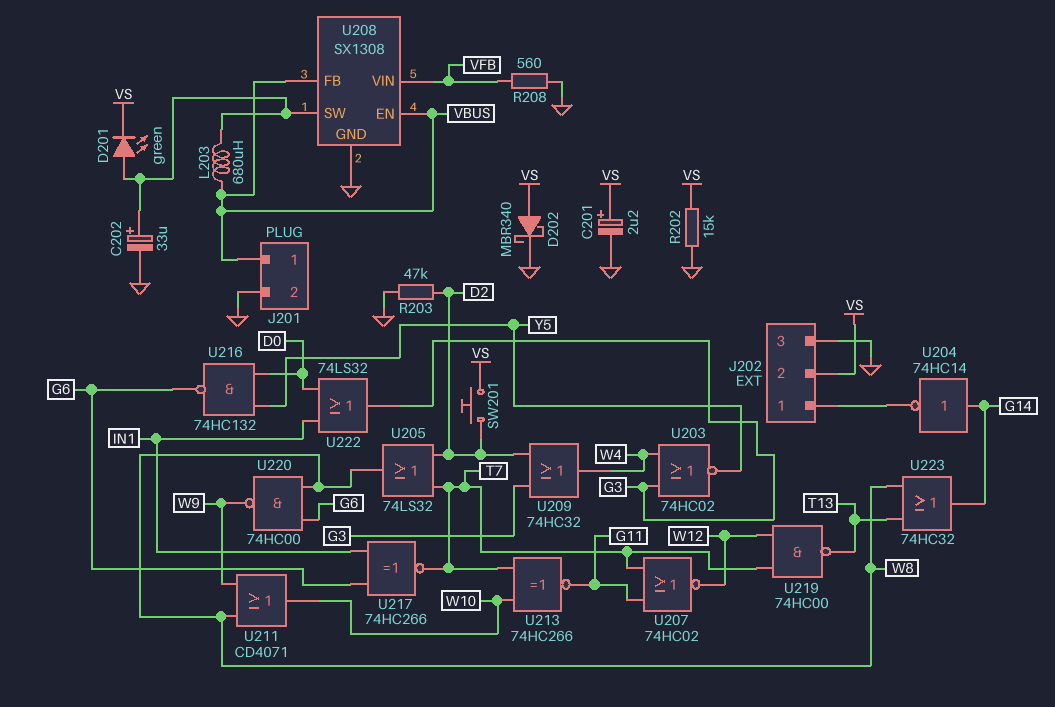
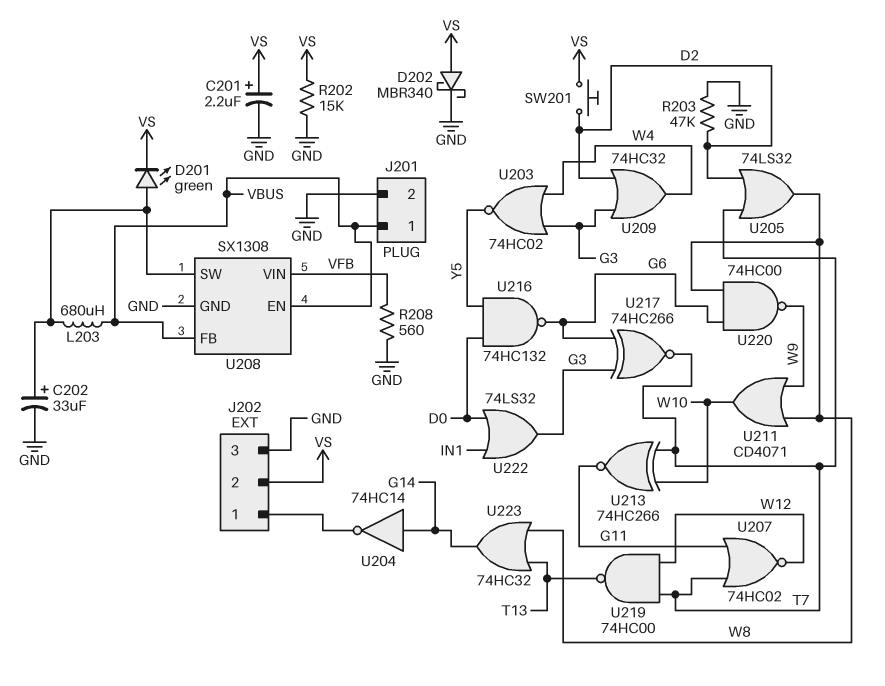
U217: XNOR 74HC266 (in G6, in IN1, out T7) -> XNOR 74HC266 (in G3, in G6, out T7)

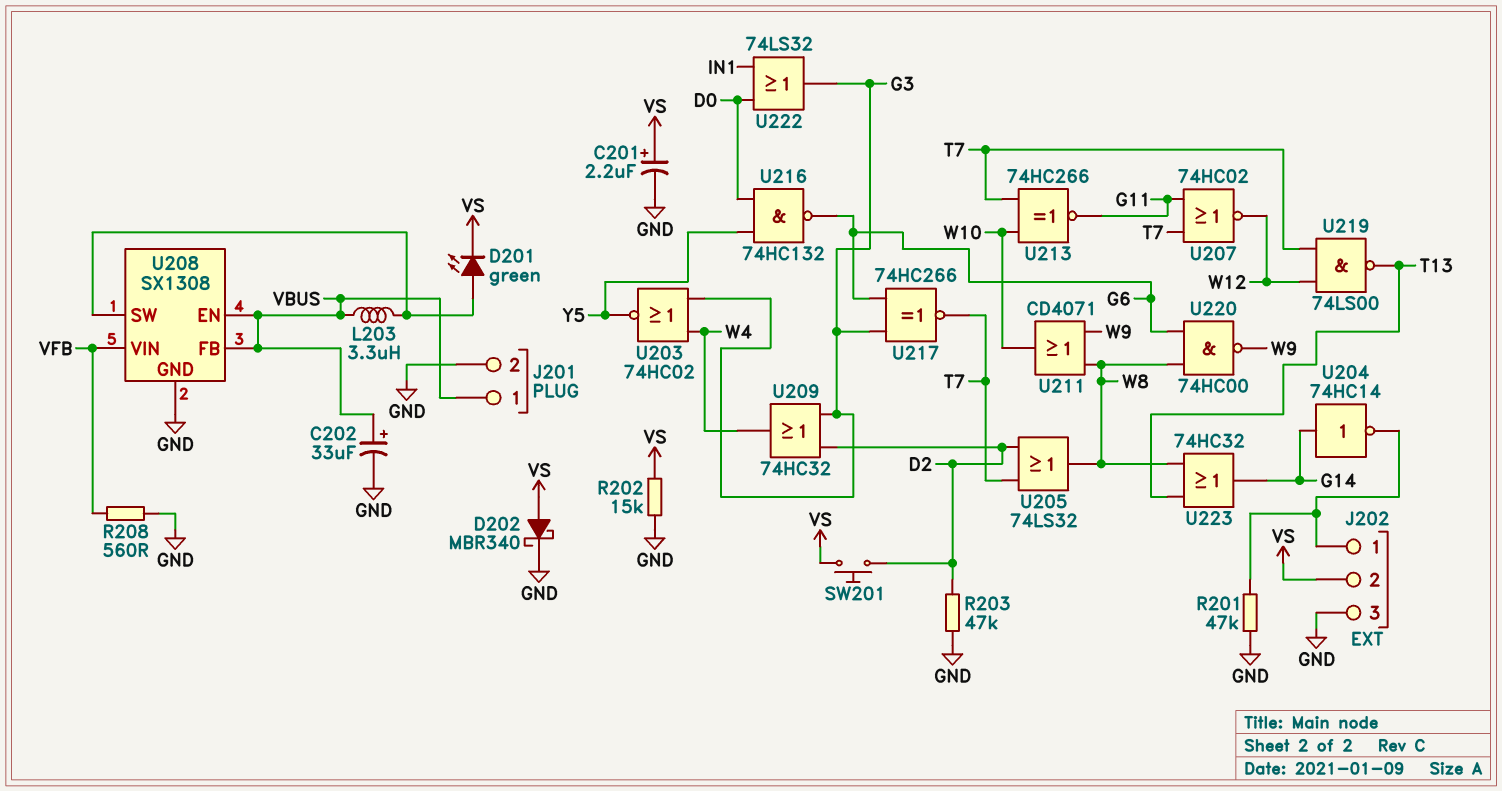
C202: 33uF (plus U208/SW, minus GND) -> 33uF (plus VBUS, minus GND)
L203: 680uH (U208/SW, VBUS) -> 3.3uH (U208/SW, VBUS)
R201: none -> 47k (GND, J202/1)
U219: NAND 74HC00 (in T7, in W12, out T13) -> NAND 74LS00 (in T7, in W12, out T13)

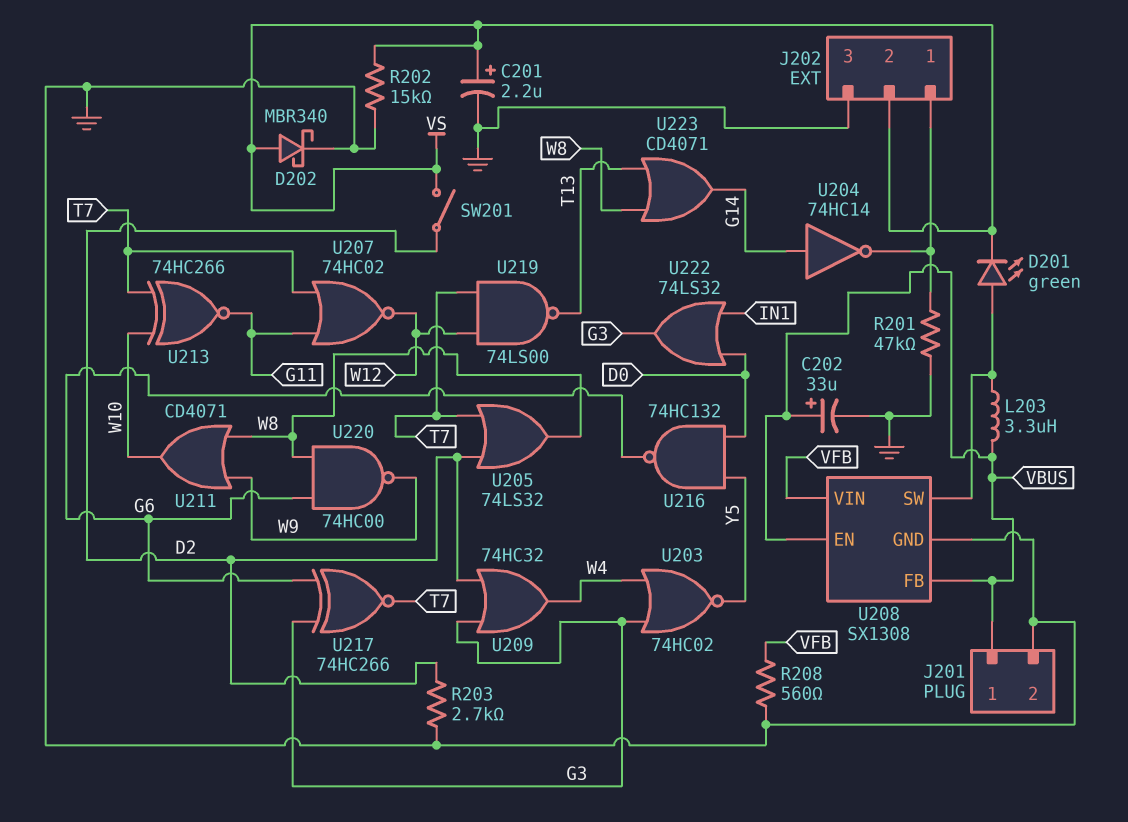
R203: 47k (D2, GND) -> 2.7k (D2, GND)
SW201: button (D2, VS) -> switch (D2, VS)
U223: OR 74HC32 (in T13, in W8, out G14) -> OR CD4071 (in T13, in W8, out G14)

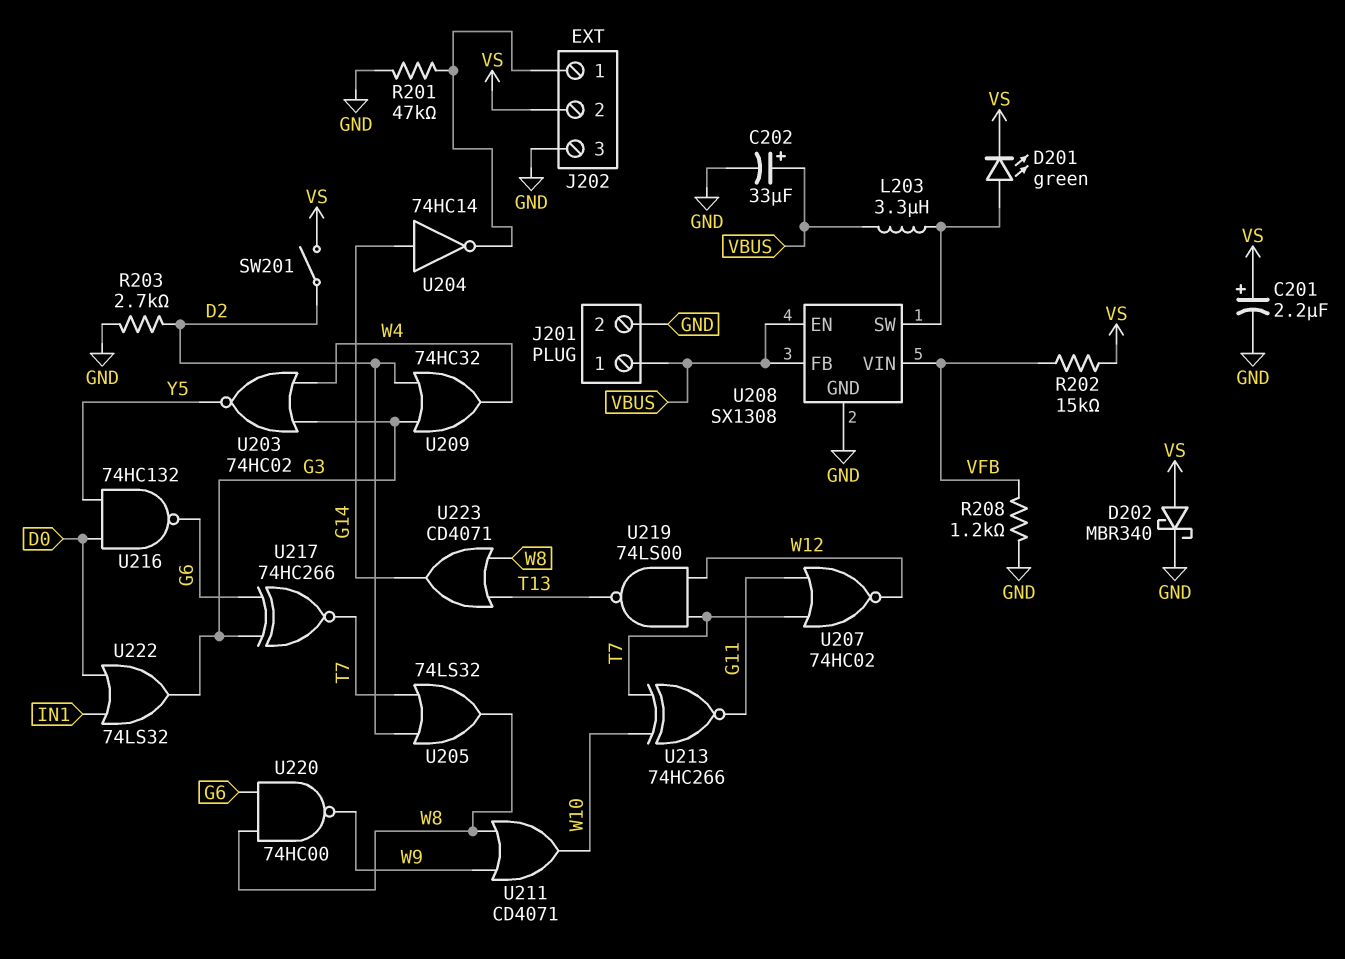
R202: 15k (GND, VS) -> 15k (VFB, VS)
R208: 560 (GND, VFB) -> 1.2k (GND, VFB)

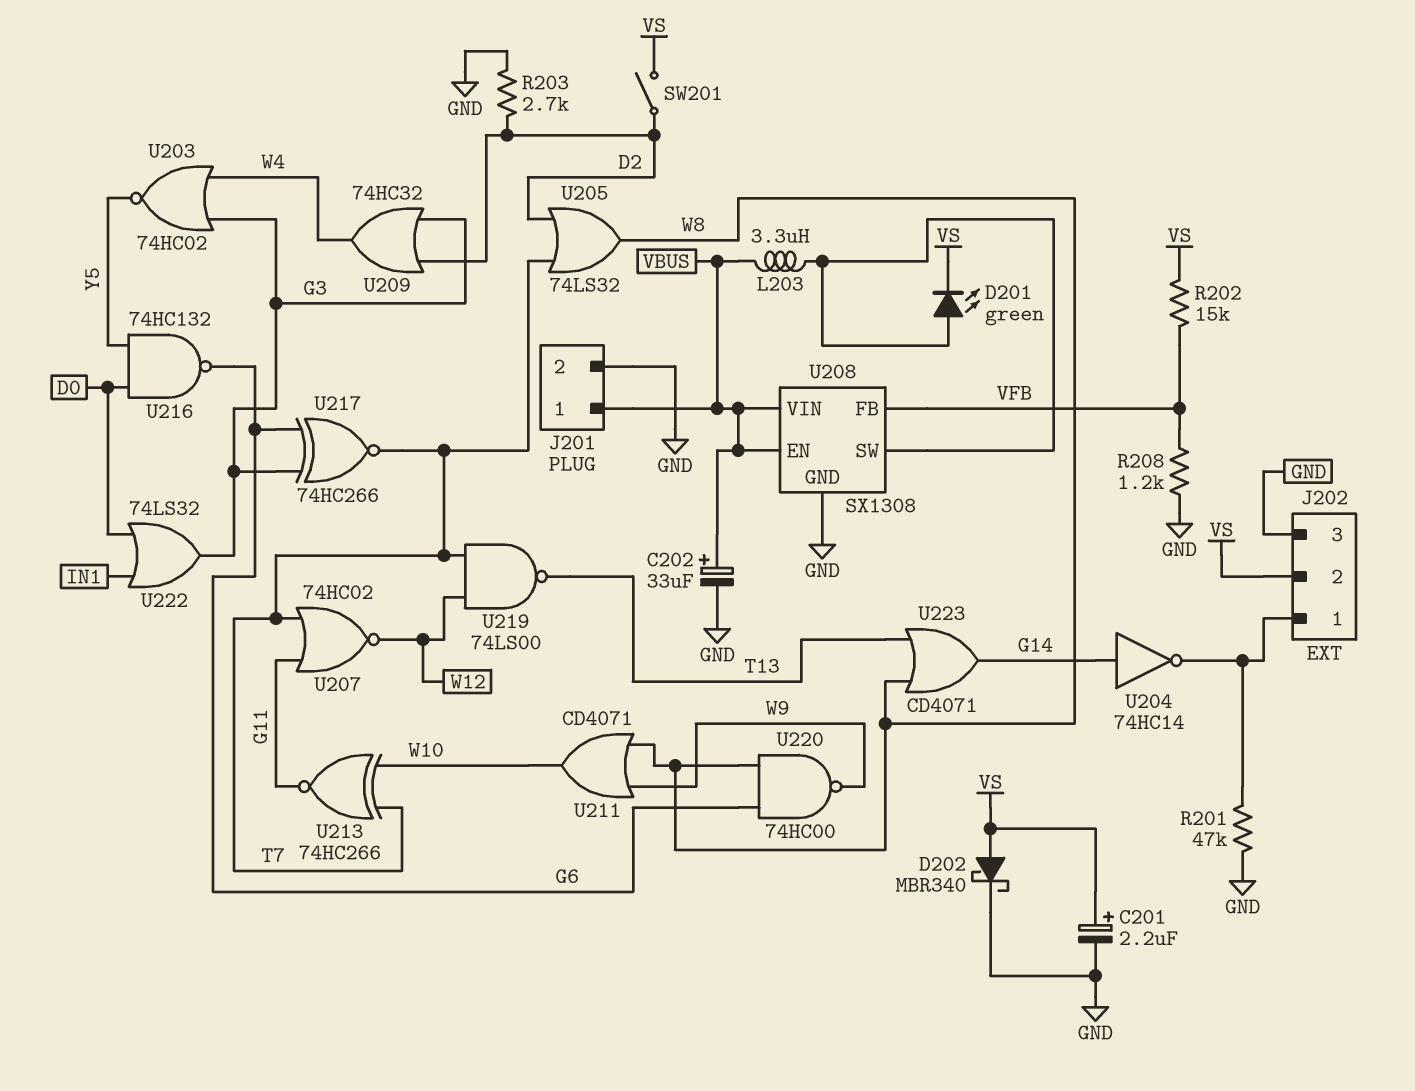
U208 pin FB: VBUS -> VFB
U208 pin VIN: VFB -> VBUS

